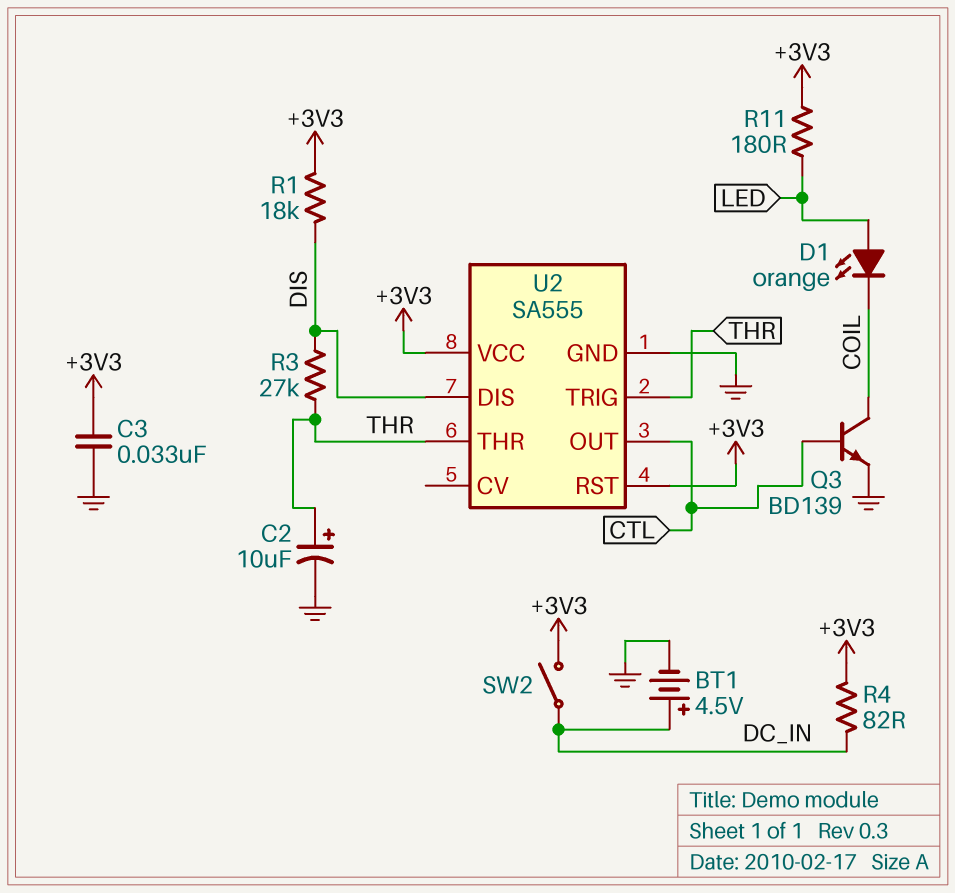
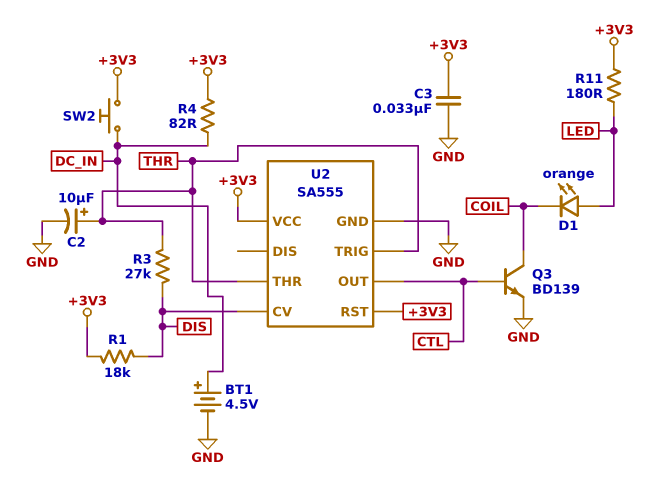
SW2: switch (+3V3, DC_IN) -> button (+3V3, DC_IN)
U2 pin CV: none -> DIS
U2 pin DIS: DIS -> none

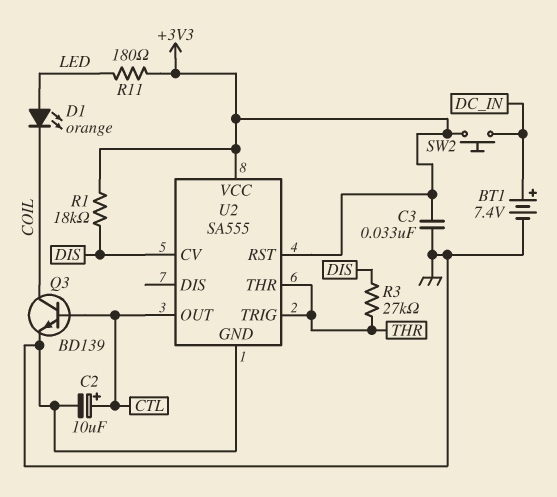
BT1: 4.5V (plus DC_IN, minus GND) -> 7.4V (plus DC_IN, minus GND)
C2: 10uF (plus THR, minus GND) -> 10uF (plus CTL, minus GND)
R4: 82 (+3V3, DC_IN) -> none

